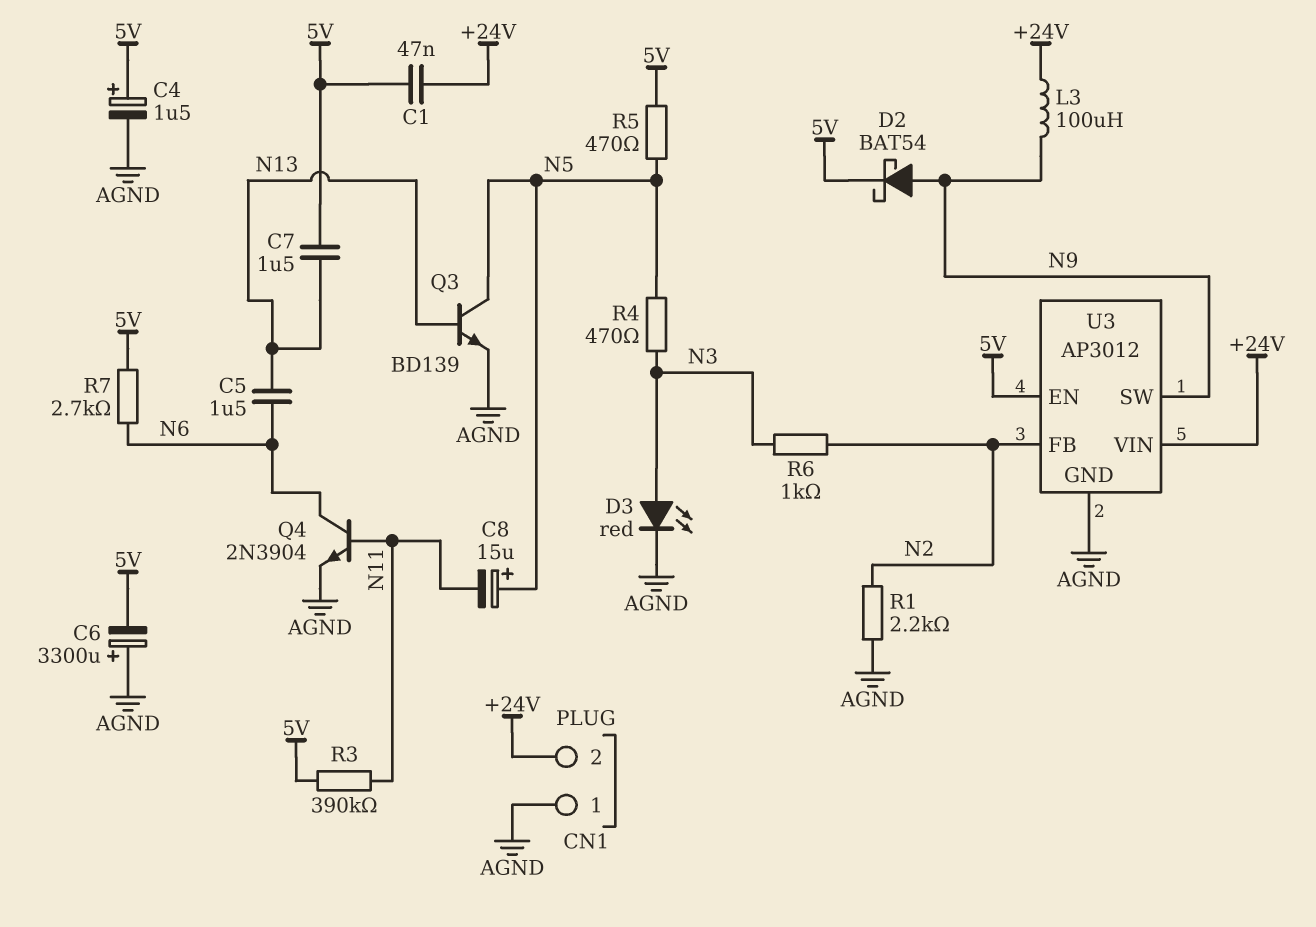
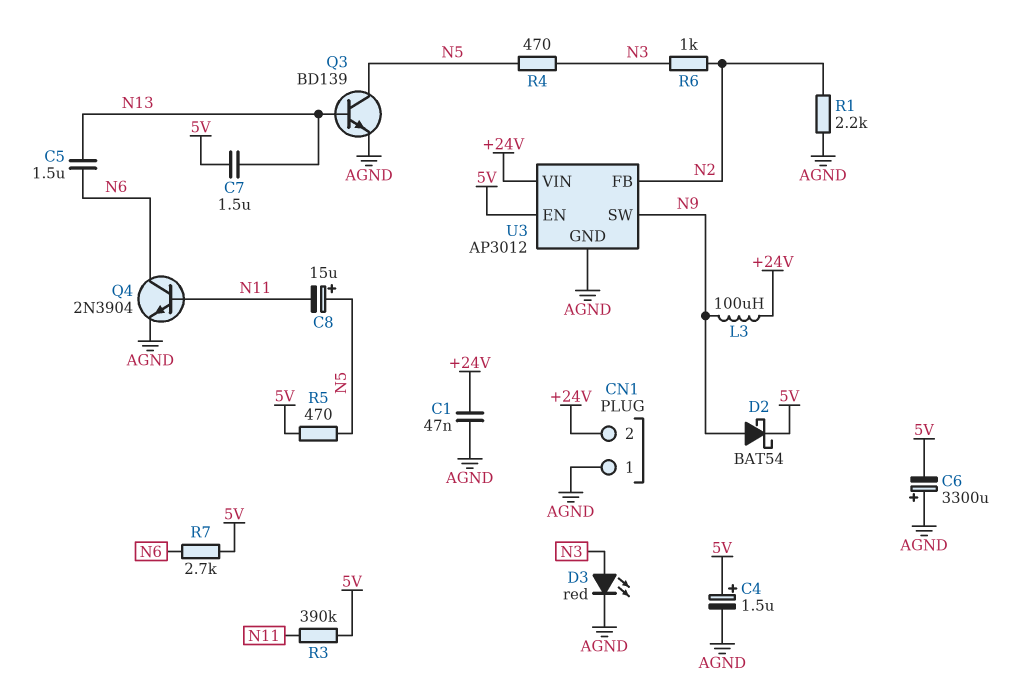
C1: 47nF (+24V, 5V) -> 47nF (+24V, AGND)

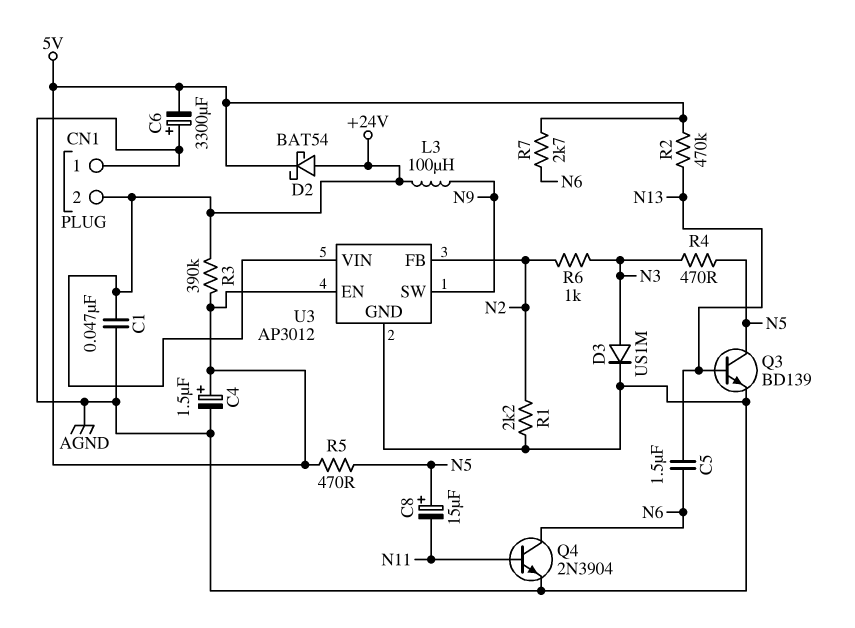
C7: 1.5uF (5V, N13) -> none
D2: schottky BAT54 (A N9, K 5V) -> schottky BAT54 (A +24V, K 5V)
D3: LED red (A N3, K AGND) -> diode US1M (A N3, K AGND)
R2: none -> 470k (5V, N13)
R3: 390k (5V, N11) -> 390k (+24V, 5V)

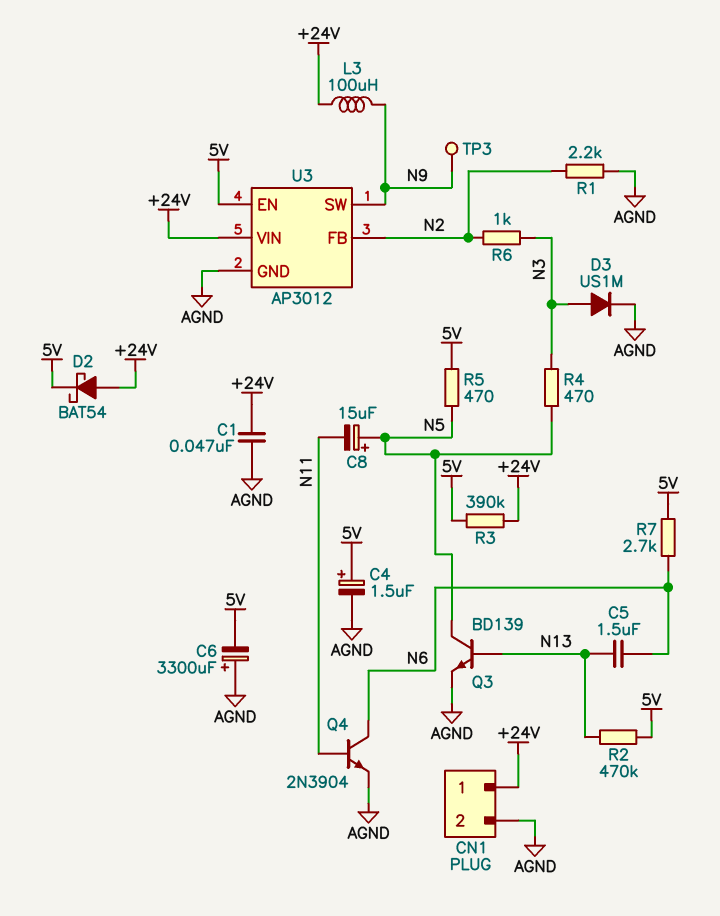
CN1 pin 1: AGND -> +24V
CN1 pin 2: +24V -> AGND
TP3: none -> test point (N9)

